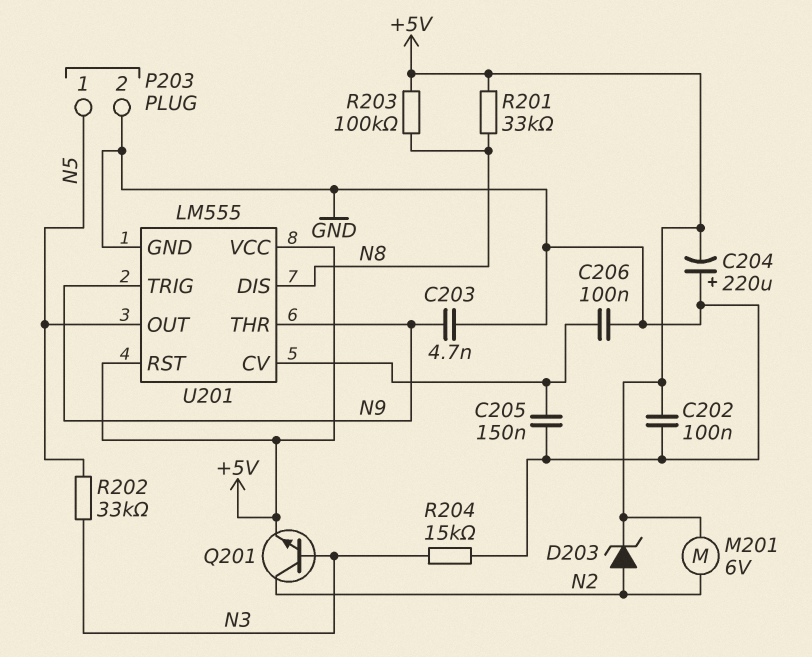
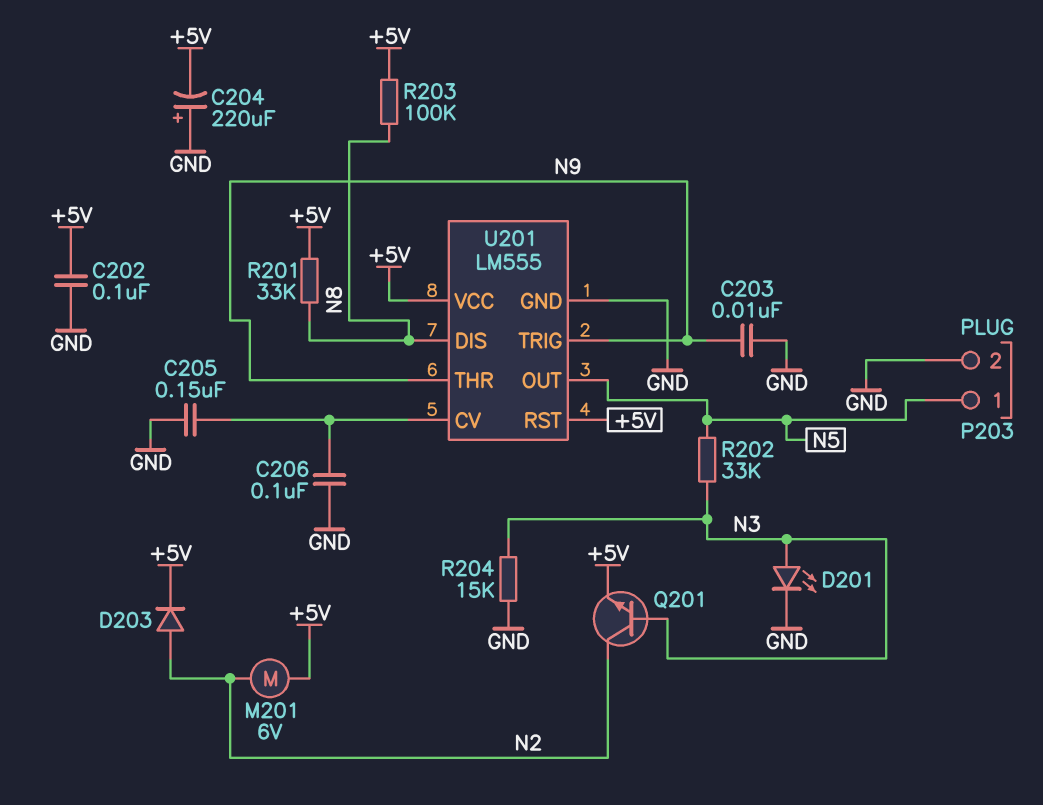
C203: 4.7nF (GND, N9) -> 10nF (GND, N9)
D201: none -> LED (A N3, K GND)
D203: zener (A N2, K +5V) -> diode (A N2, K +5V)

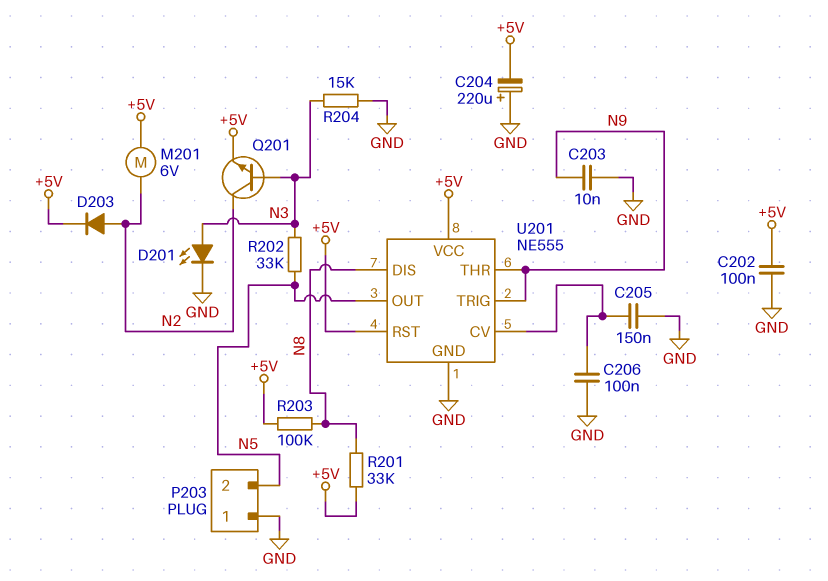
P203 pin 1: N5 -> GND
P203 pin 2: GND -> N5
U201: LM555 -> NE555

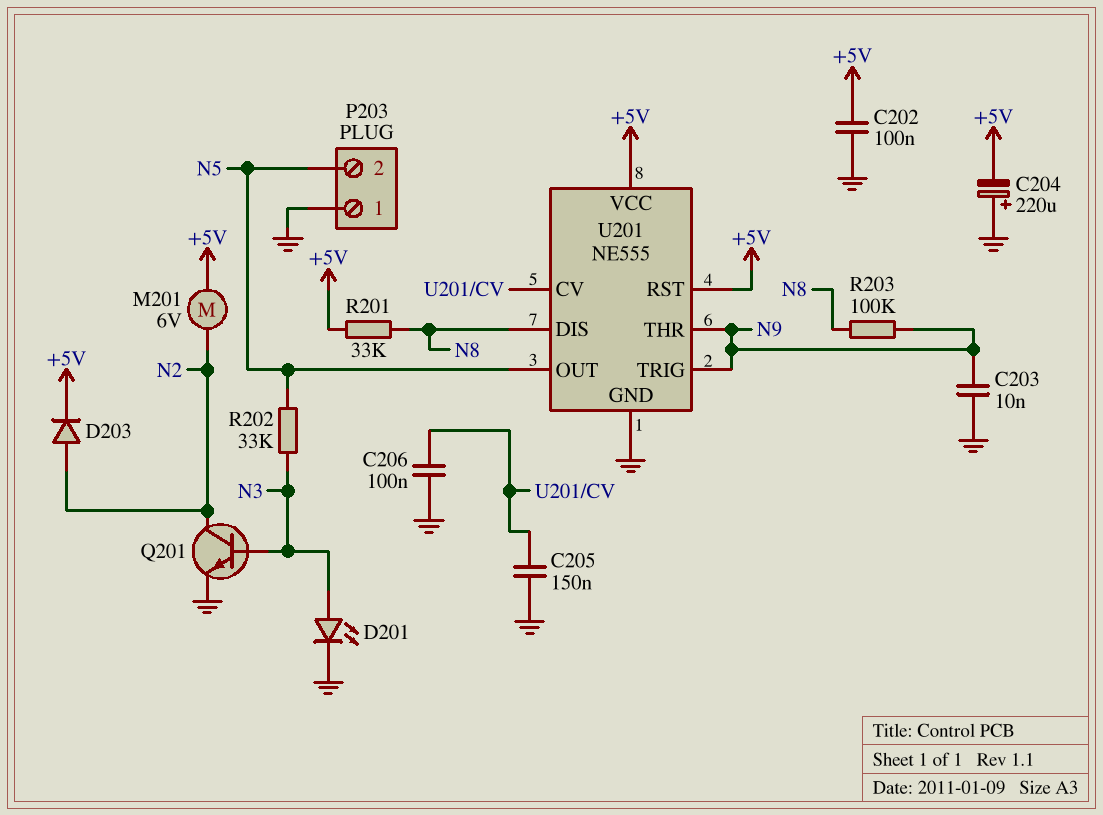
Q201: NPN (B N3, C N2, E +5V) -> NPN (B N3, C N2, E GND)
R203: 100k (+5V, N8) -> 100k (N8, N9)
R204: 15k (GND, N3) -> none

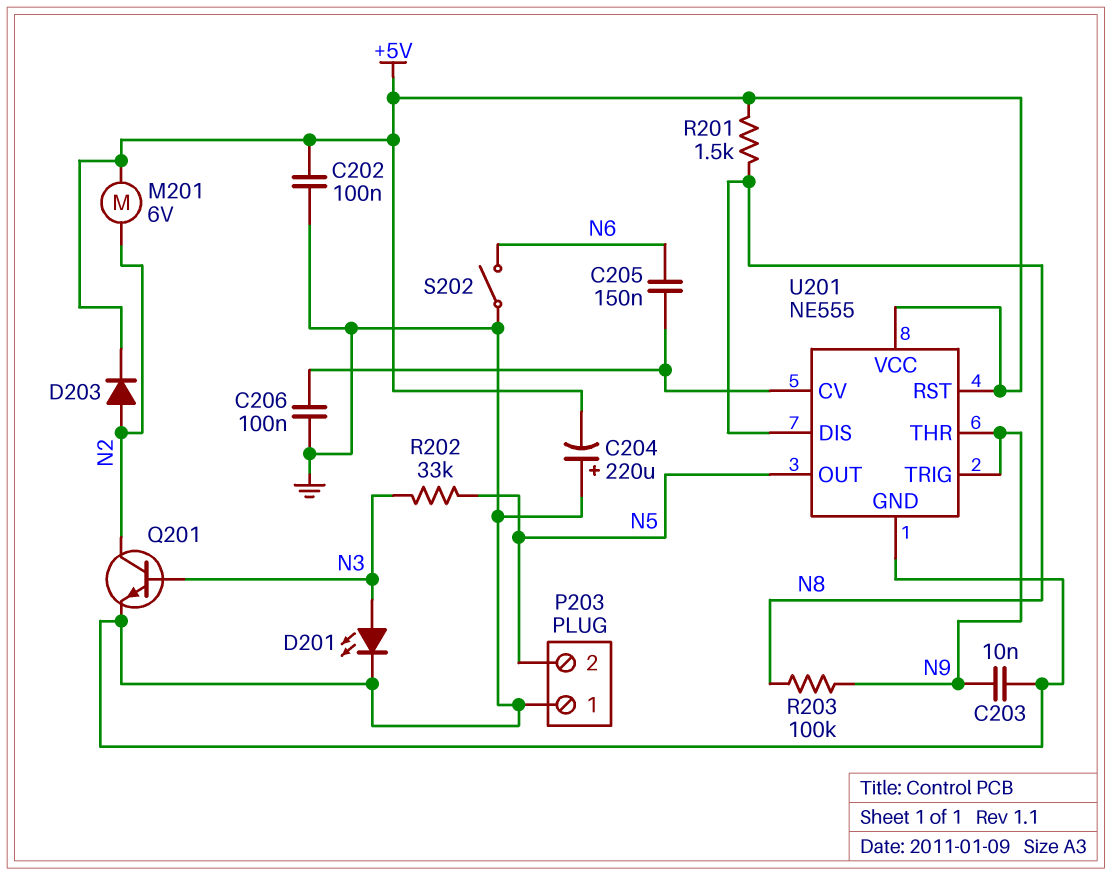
C205: 150nF (GND, U201/CV) -> 150nF (N6, U201/CV)
R201: 33k (+5V, N8) -> 1.5k (+5V, N8)
S202: none -> switch (GND, N6)

